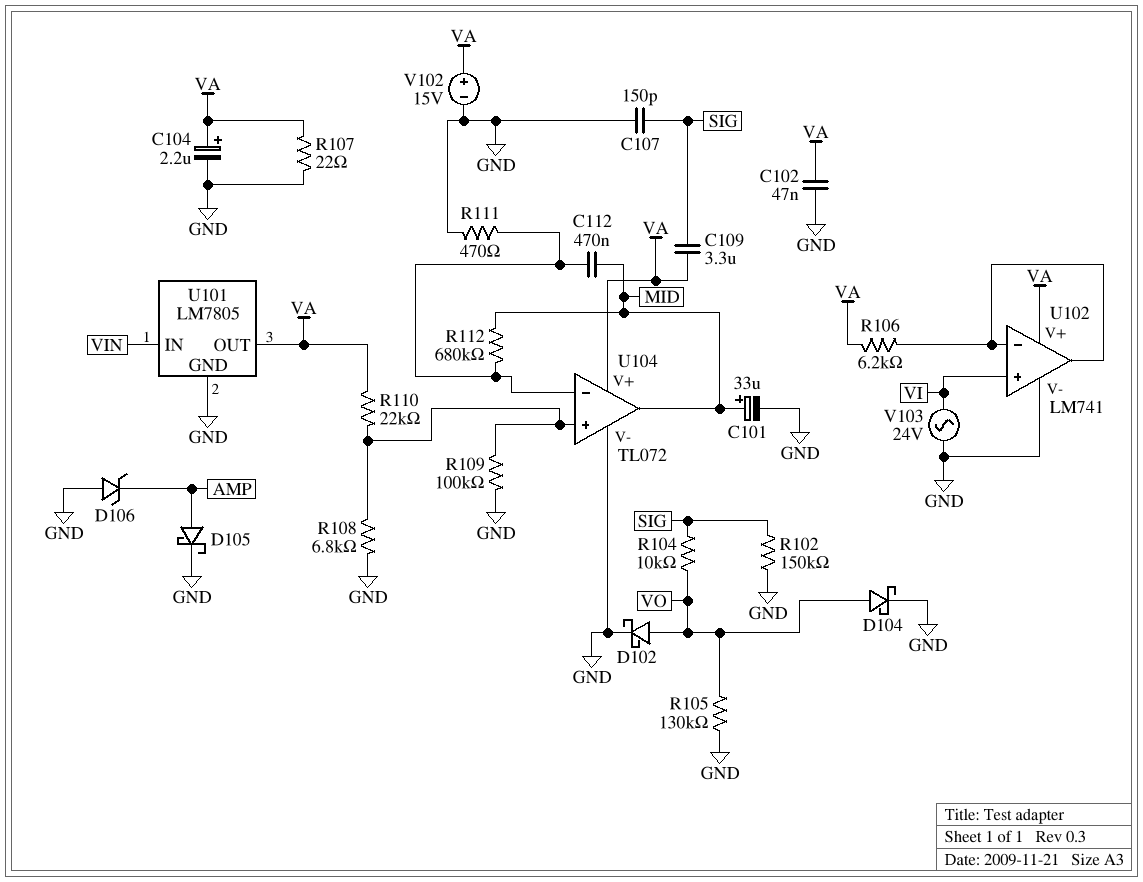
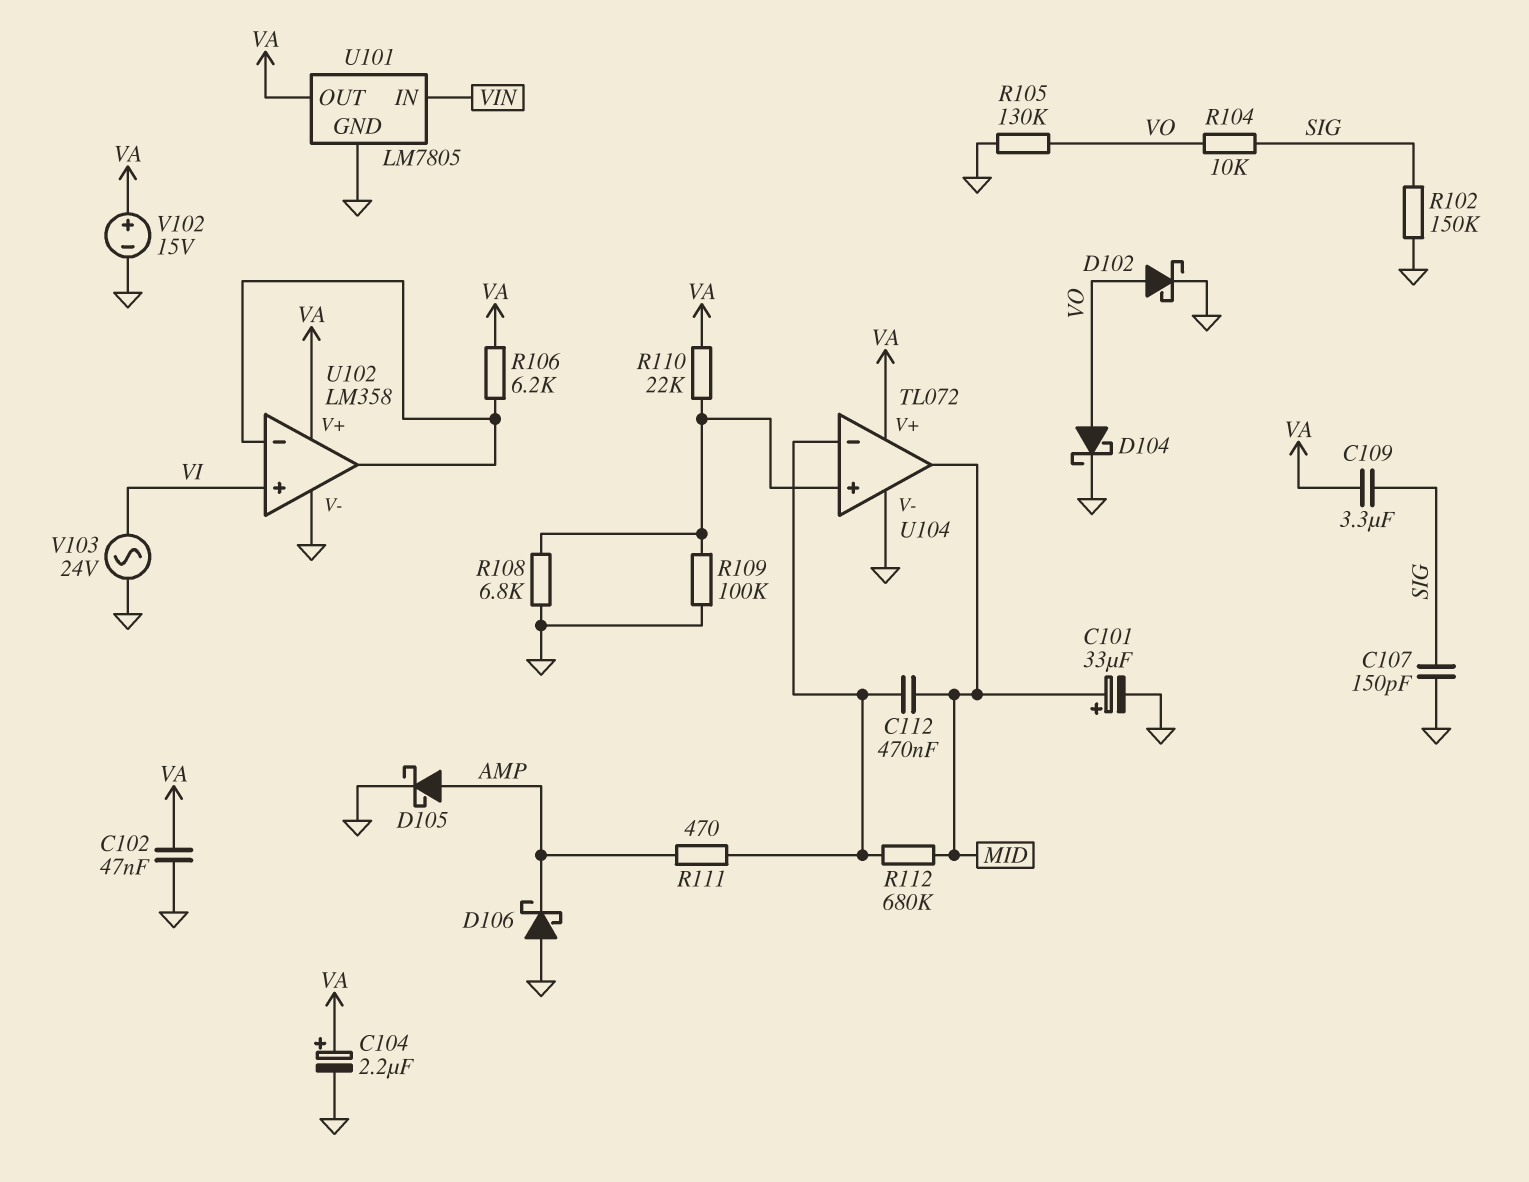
D106: zener (A GND, K AMP) -> schottky (A GND, K AMP)
R107: 22 (GND, VA) -> none
R111: 470 (GND, U104/in-) -> 470 (AMP, U104/in-)
U102: LM741 -> LM358

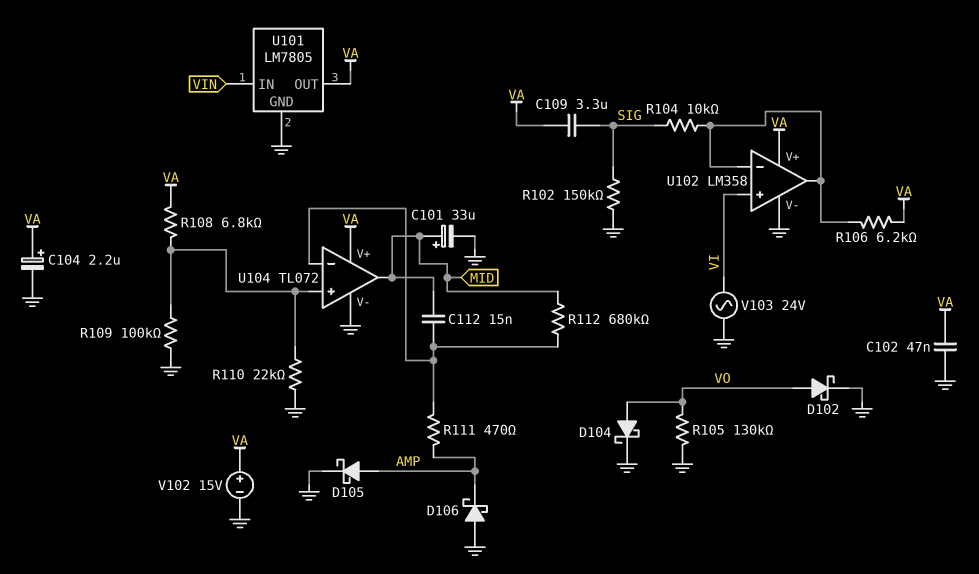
C107: 150pF (GND, SIG) -> none
C112: 470nF (MID, U104/in-) -> 15nF (MID, U104/in-)
R104: 10k (SIG, VO) -> 10k (SIG, U102/in-)
R108: 6.8k (GND, U104/in+) -> 6.8k (U104/in+, VA)
R110: 22k (U104/in+, VA) -> 22k (GND, U104/in+)

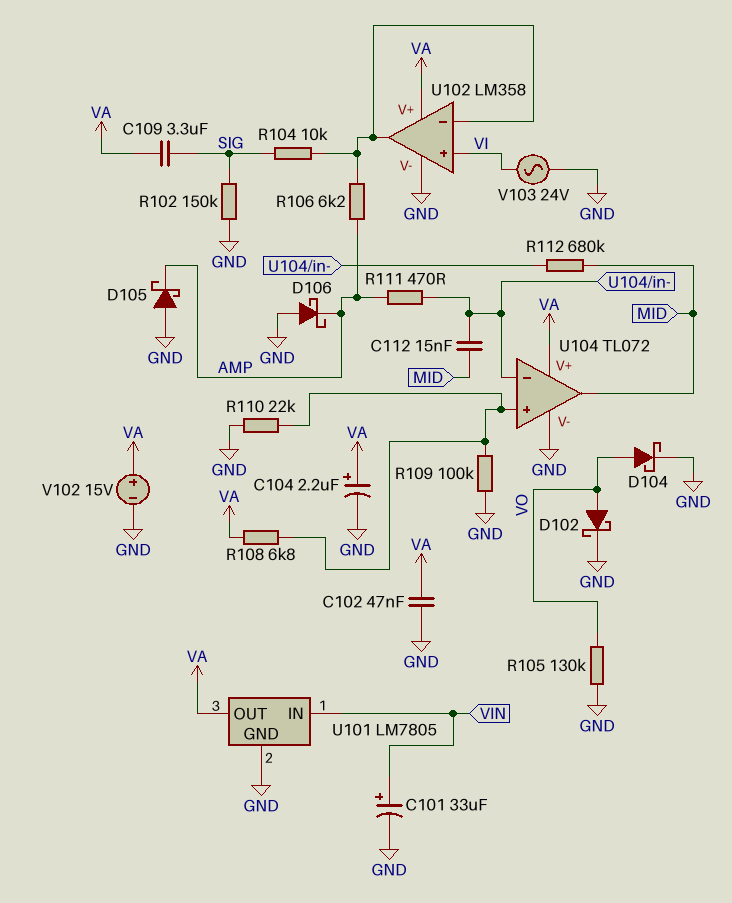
C101: 33uF (plus MID, minus GND) -> 33uF (plus VIN, minus GND)
D105: schottky (A AMP, K GND) -> schottky (A GND, K AMP)
R106: 6.2k (U102/in-, VA) -> 6.2k (AMP, U102/in-)

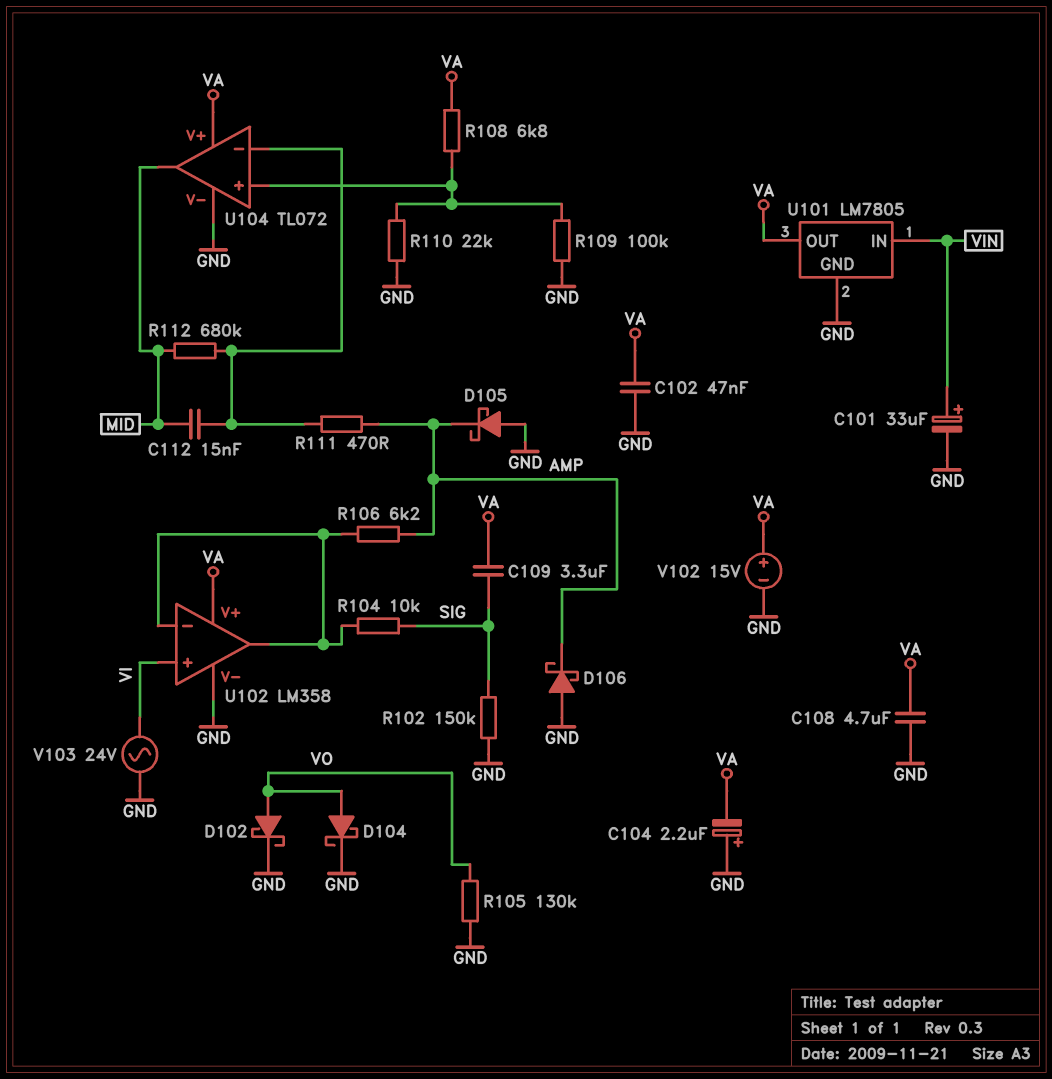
C104: 2.2uF (plus VA, minus GND) -> 2.2uF (plus GND, minus VA)
C108: none -> 4.7uF (GND, VA)

